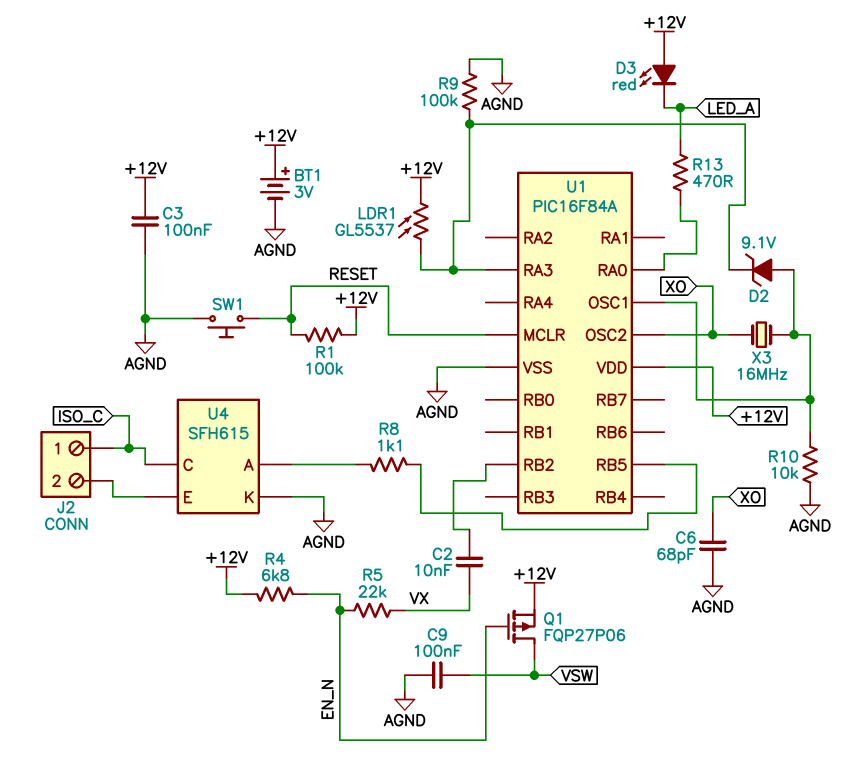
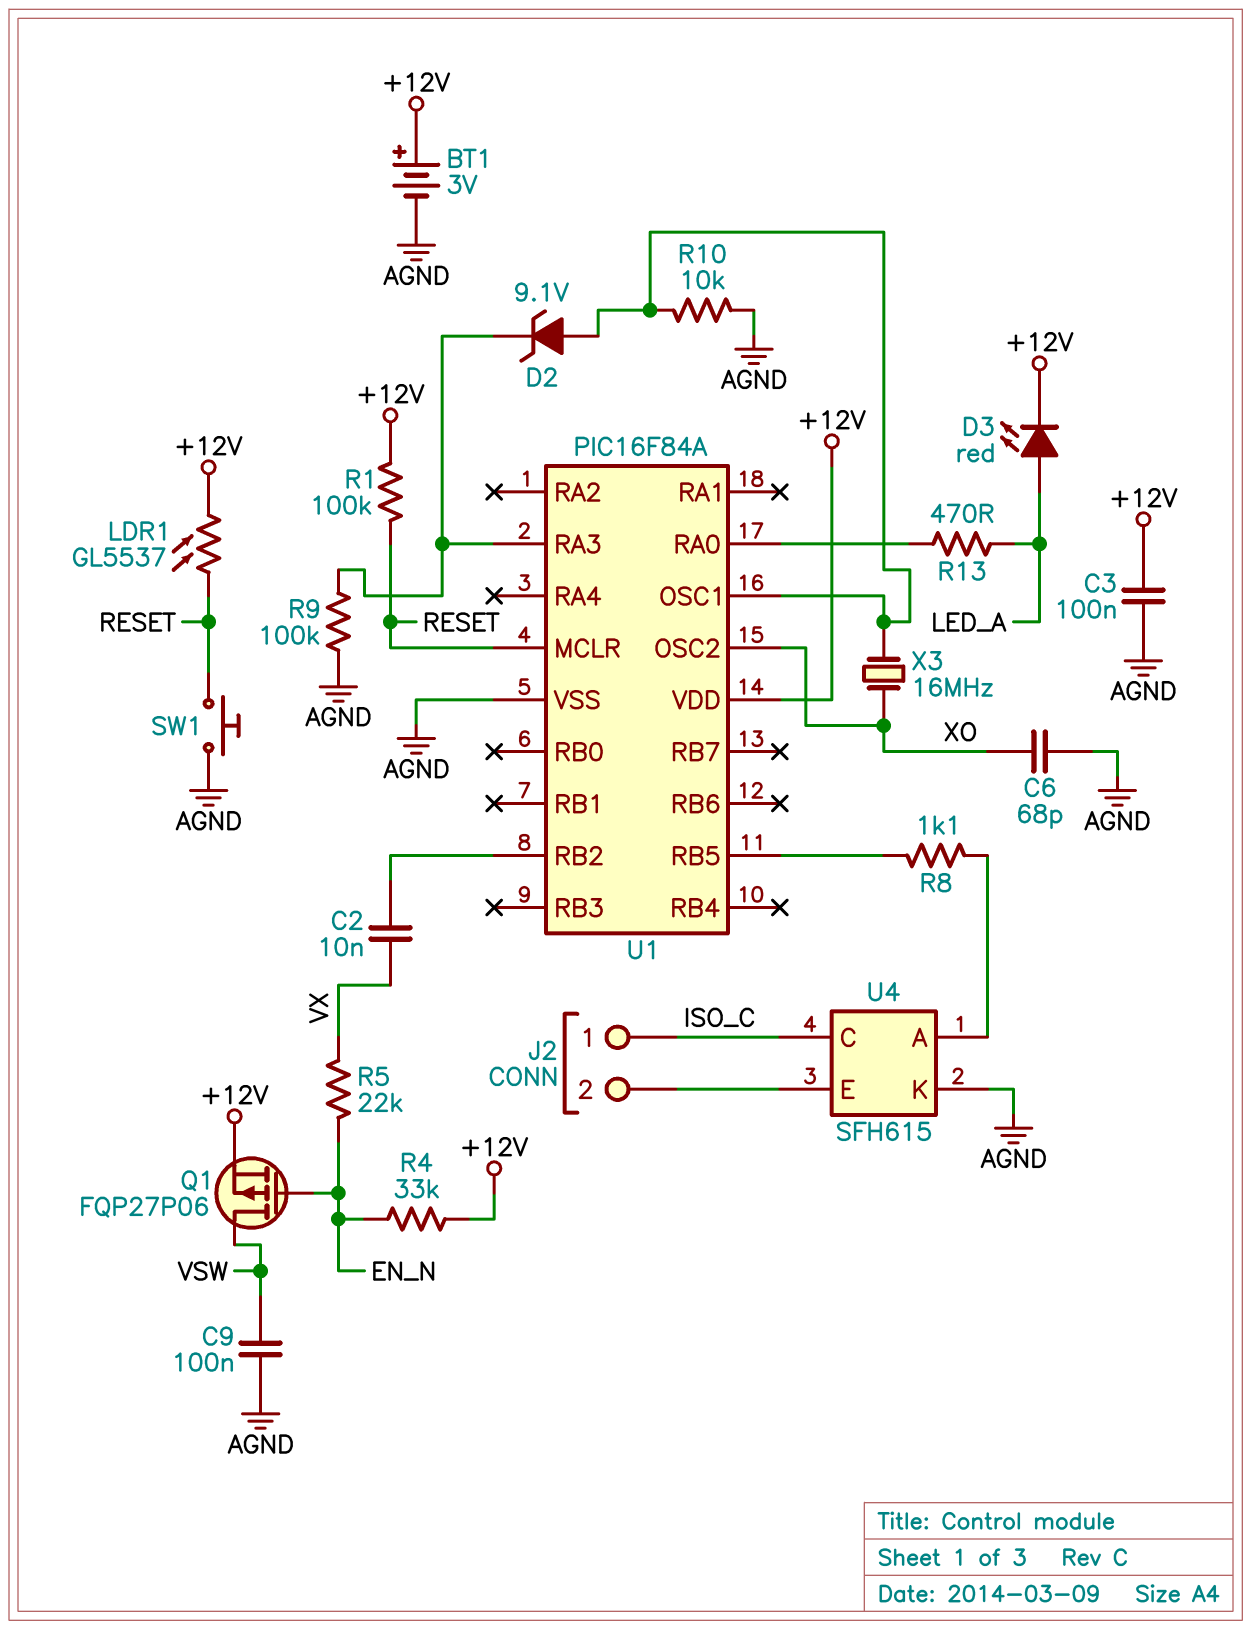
D3: LED red (A +12V, K LED_A) -> LED red (A LED_A, K +12V)
LDR1: GL5537 (+12V, U1/RA3) -> GL5537 (+12V, RESET)
R4: 6.8k (+12V, EN_N) -> 33k (+12V, EN_N)

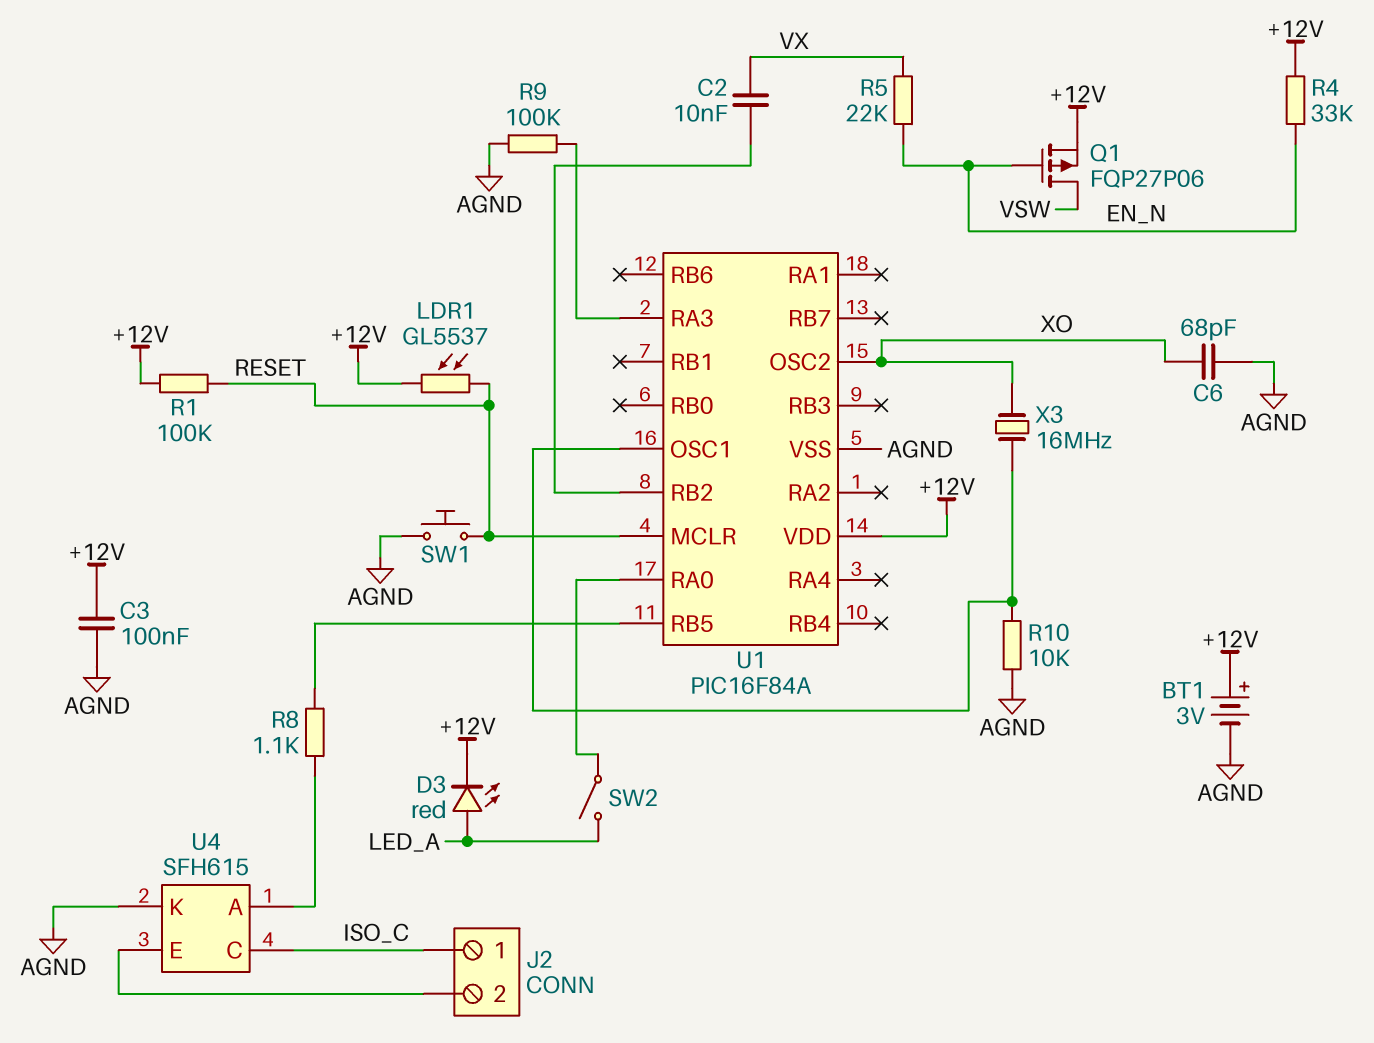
C9: 100nF (AGND, VSW) -> none
D2: zener 9.1V (A U1/OSC1, K U1/RA3) -> none
R13: 470 (LED_A, U1/RA0) -> none
SW2: none -> switch (LED_A, U1/RA0)

